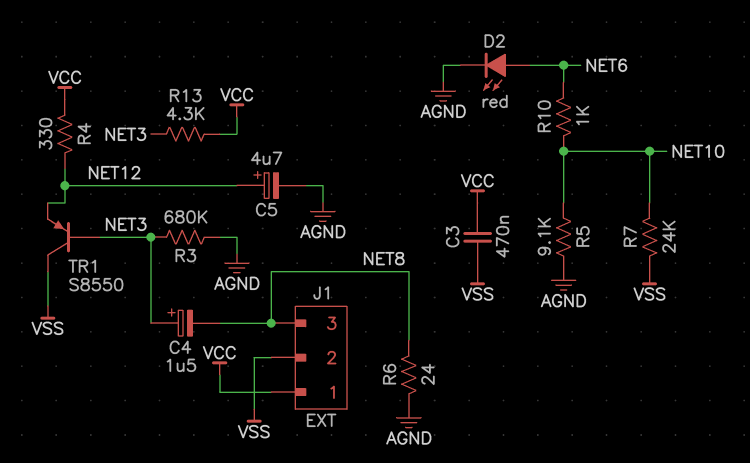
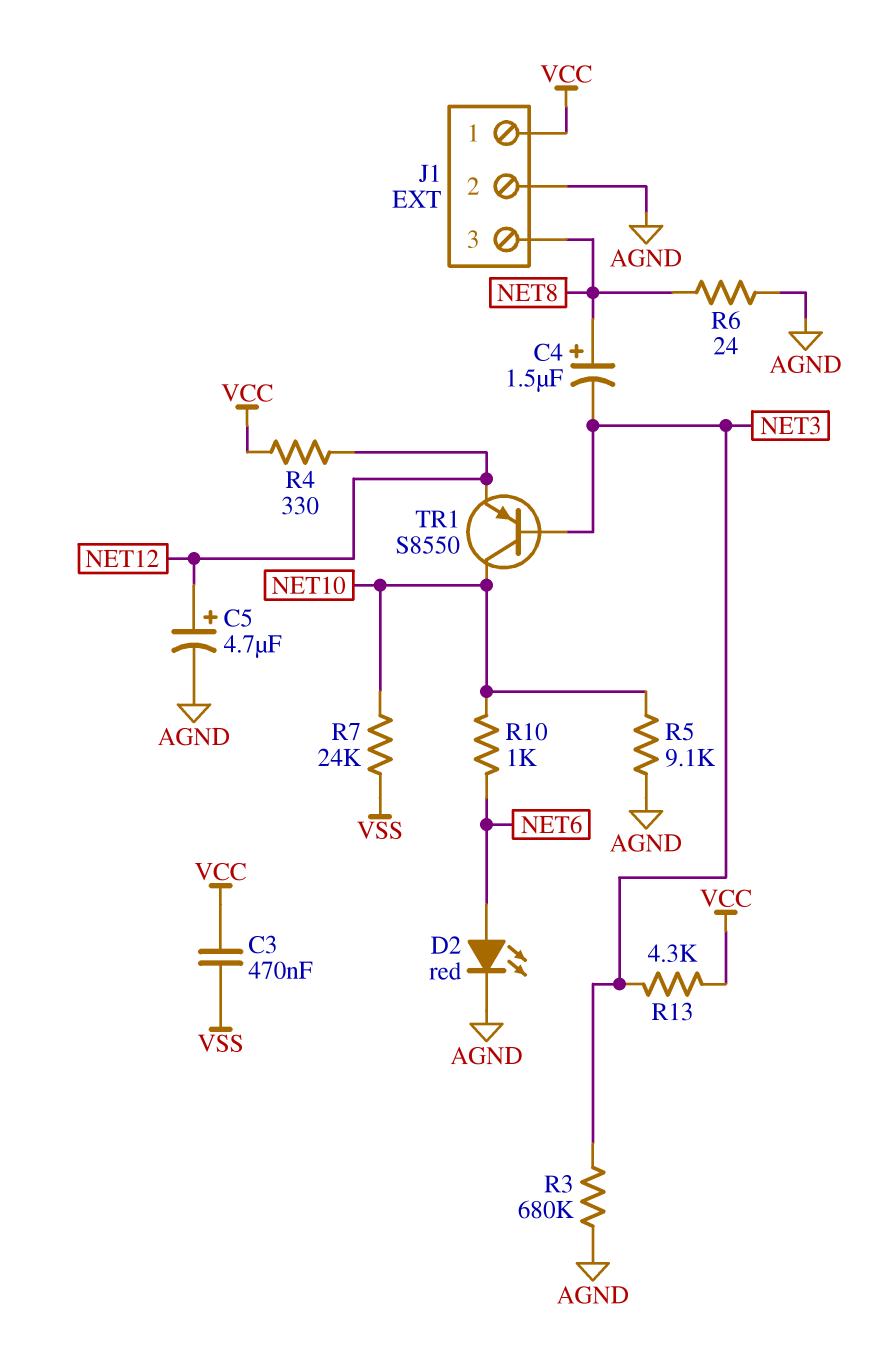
C4: 1.5uF (plus NET3, minus NET8) -> 1.5uF (plus NET8, minus NET3)
J1 pin 2: VSS -> AGND
TR1: PNP S8550 (B NET3, C VSS, E NET12) -> PNP S8550 (B NET3, C NET10, E NET12)

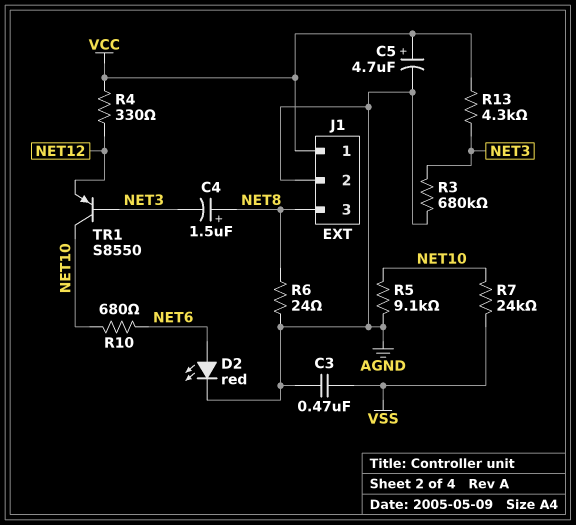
C3: 470nF (VCC, VSS) -> 470nF (AGND, VSS)
C5: 4.7uF (plus NET12, minus AGND) -> 4.7uF (plus VCC, minus AGND)
R10: 1k (NET6, NET10) -> 680 (NET6, NET10)

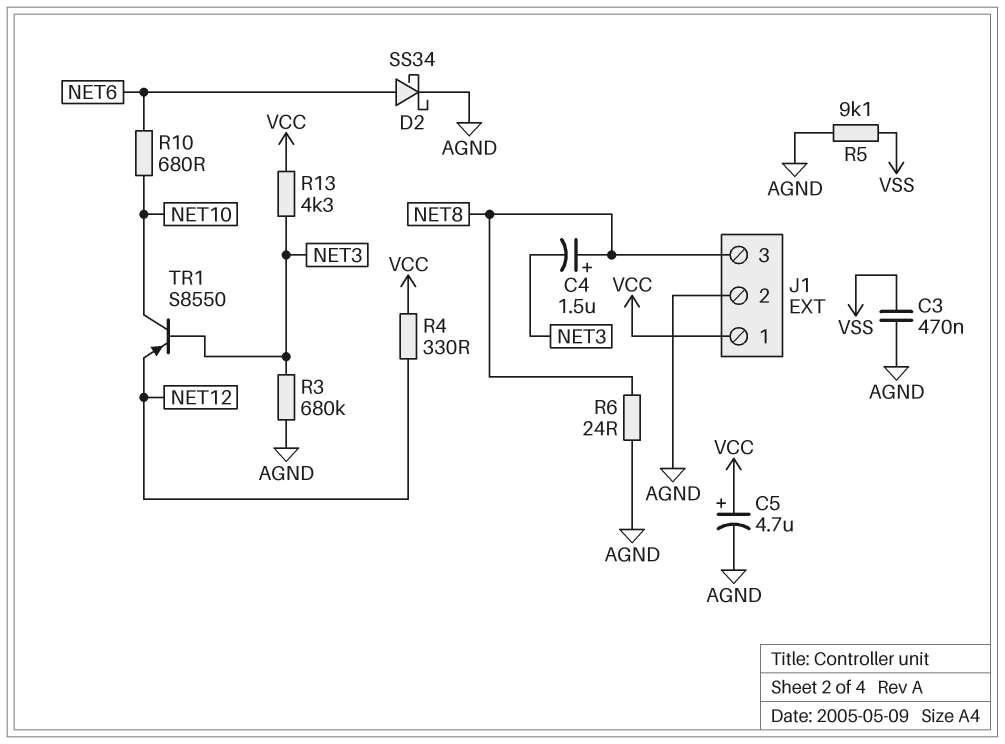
D2: LED red (A NET6, K AGND) -> schottky SS34 (A NET6, K AGND)
R5: 9.1k (AGND, NET10) -> 9.1k (AGND, VSS)
R7: 24k (NET10, VSS) -> none

